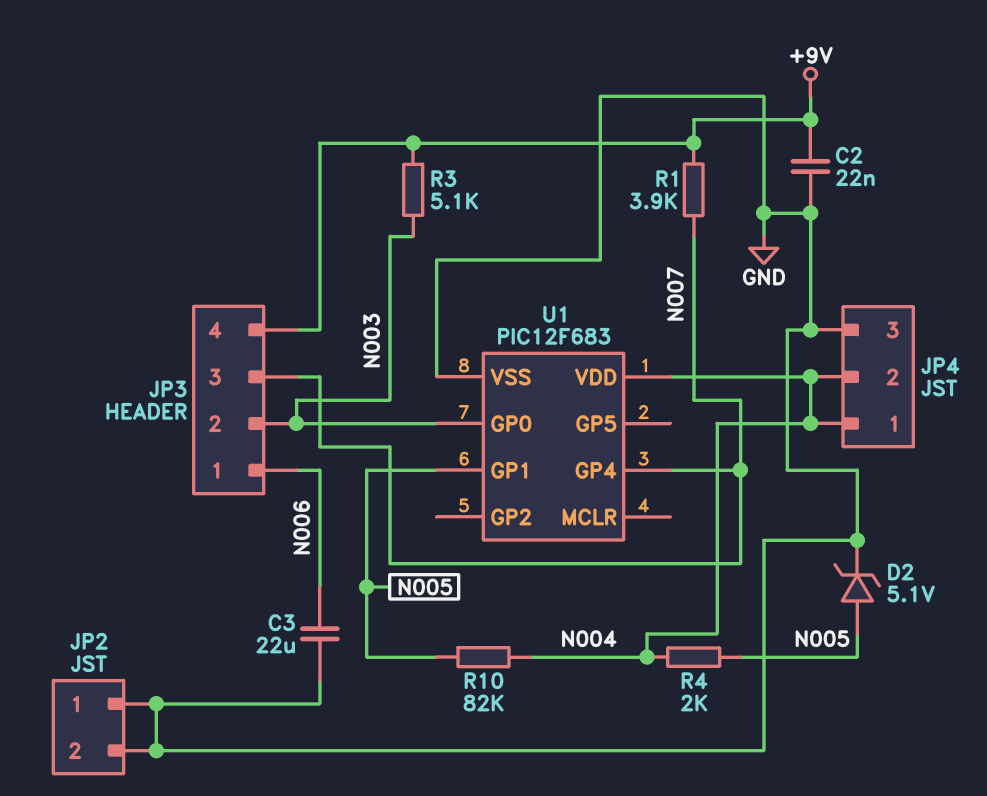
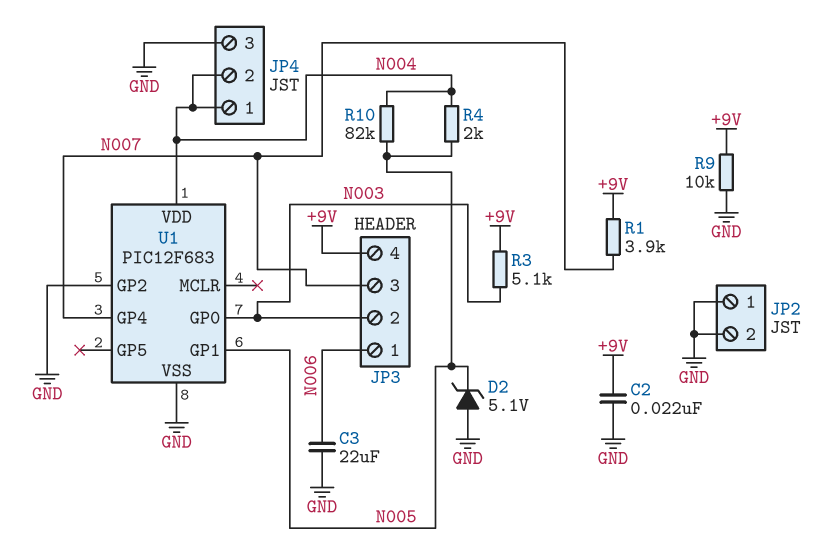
D2: zener 5.1V (A N005, K GND) -> zener 5.1V (A GND, K N005)
R9: none -> 10k (+9V, GND)
U1 pin GP2: none -> GND

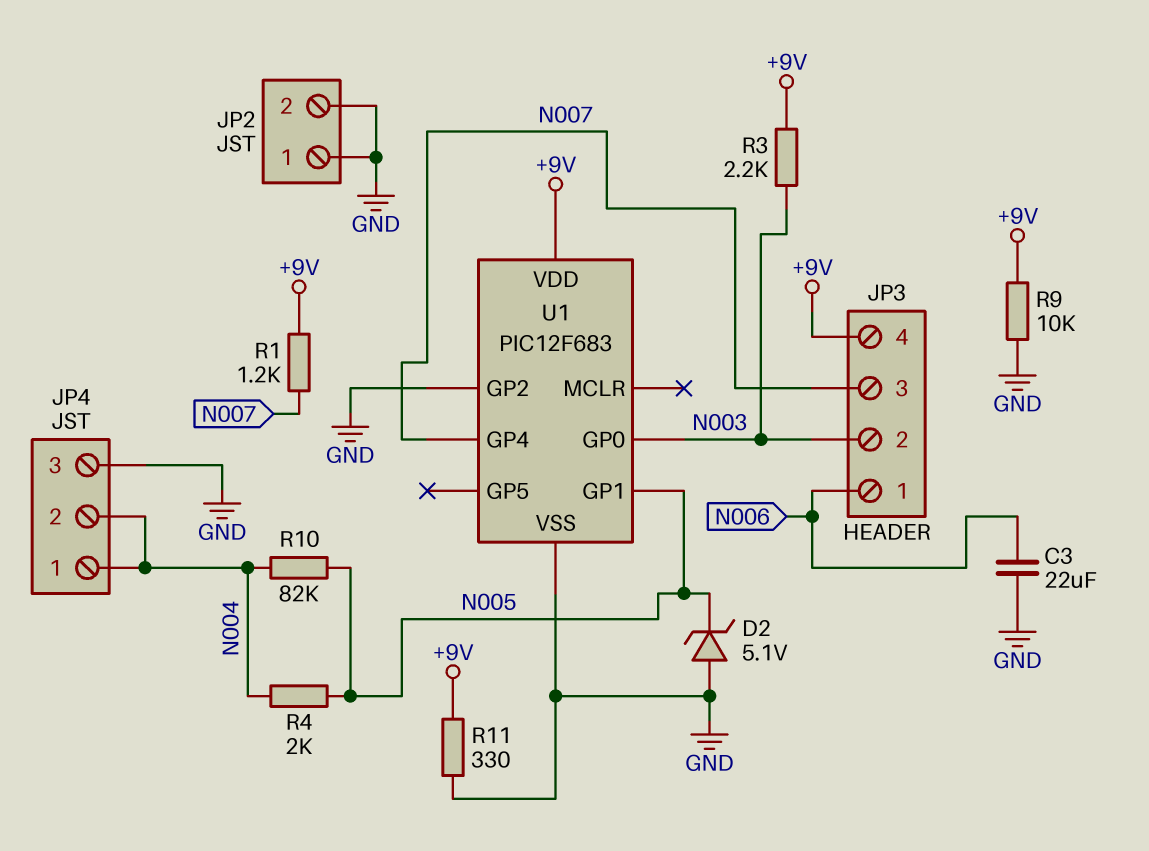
C2: 22nF (+9V, GND) -> none
R1: 3.9k (+9V, N007) -> 1.2k (+9V, N007)
R3: 5.1k (+9V, N003) -> 2.2k (+9V, N003)
R11: none -> 330 (+9V, GND)
U1 pin VDD: N004 -> +9V

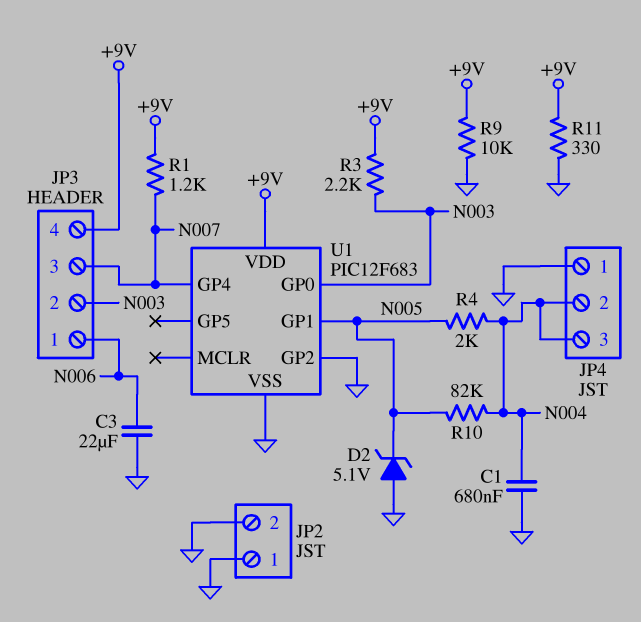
C1: none -> 680nF (GND, N004)
JP4 pin 1: N004 -> GND
JP4 pin 3: GND -> N004

